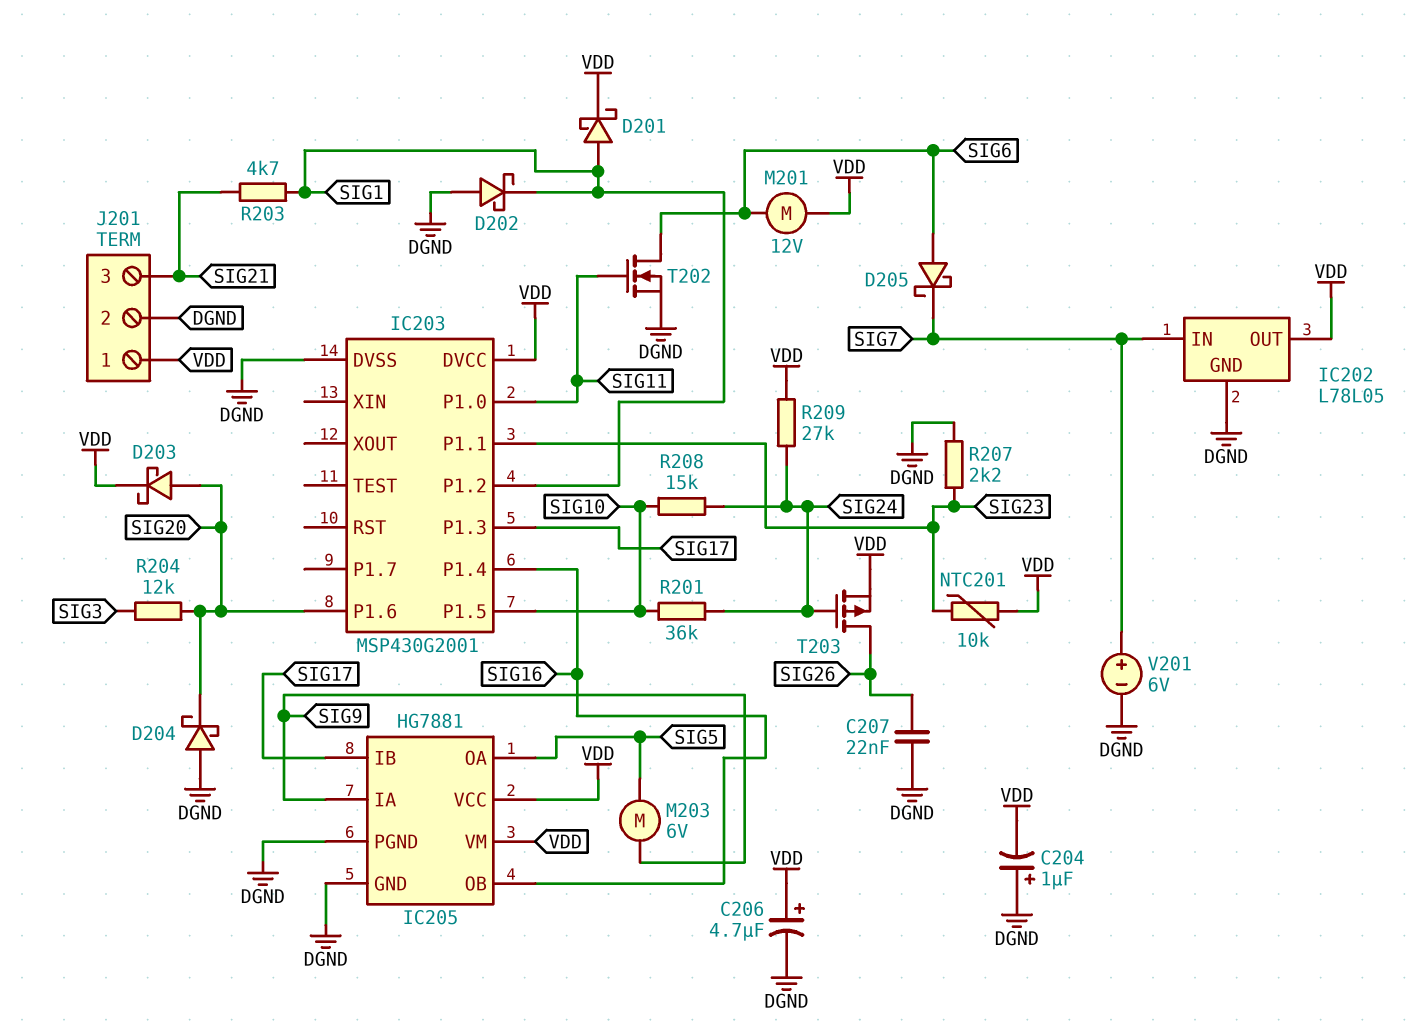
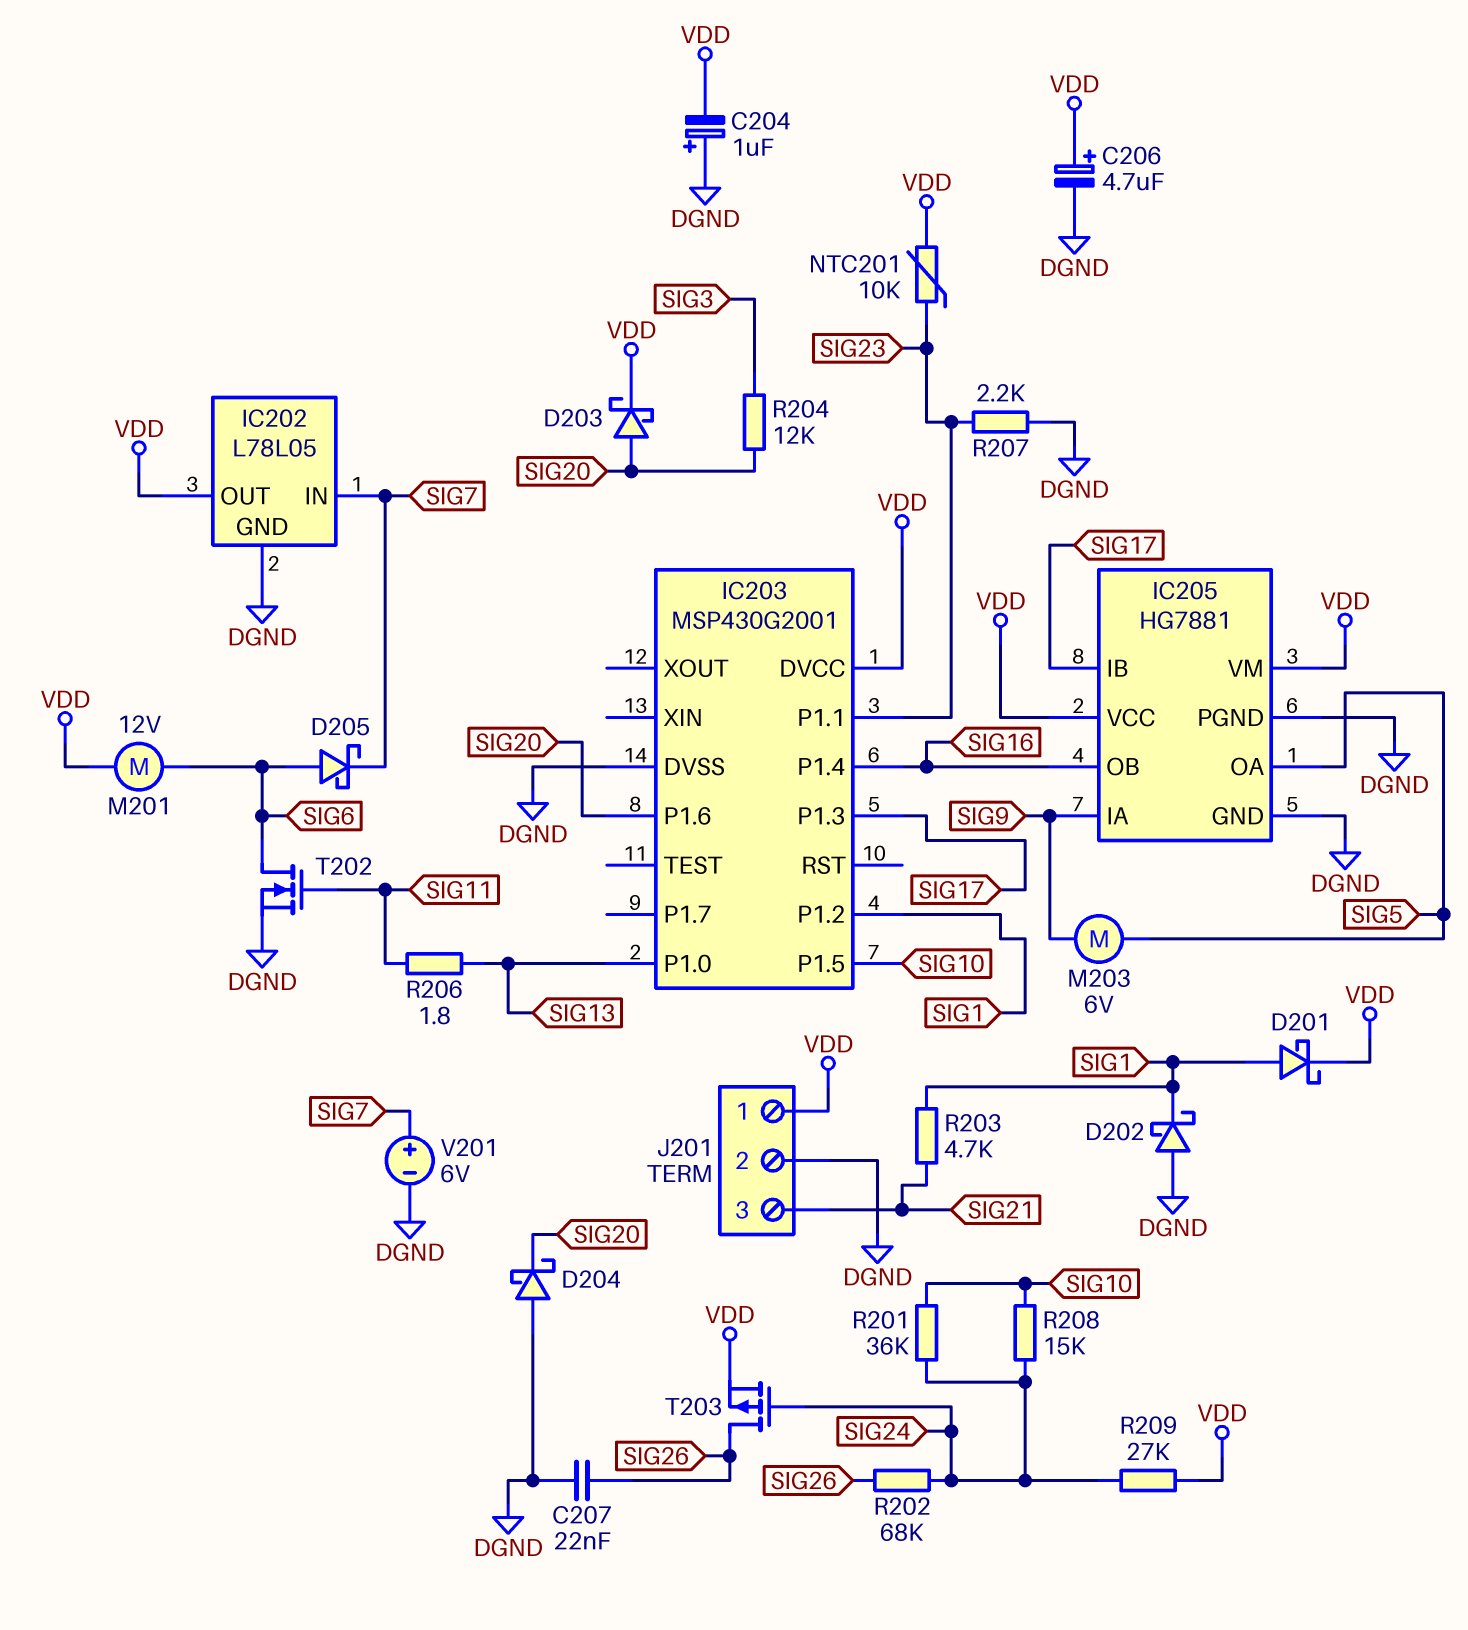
IC203 pin P1.0: SIG11 -> SIG13
R202: none -> 68k (SIG24, SIG26)
R206: none -> 1.8 (SIG11, SIG13)

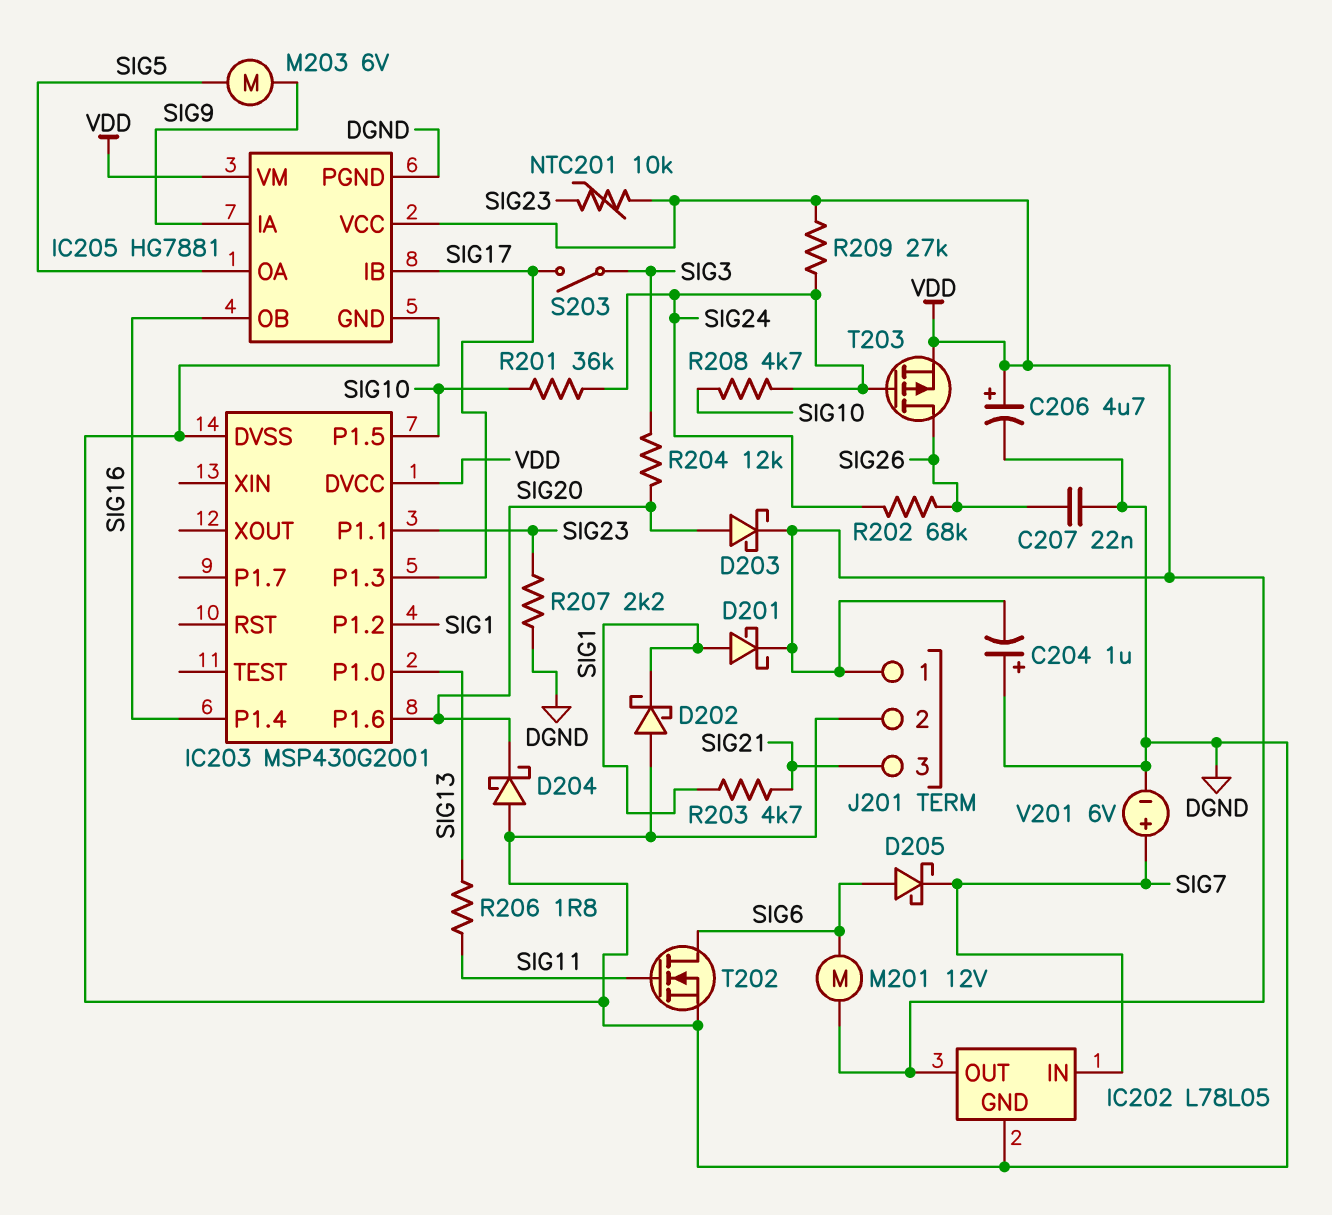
R208: 15k (SIG10, SIG24) -> 4.7k (SIG10, SIG24)
S203: none -> switch (SIG3, SIG17)

